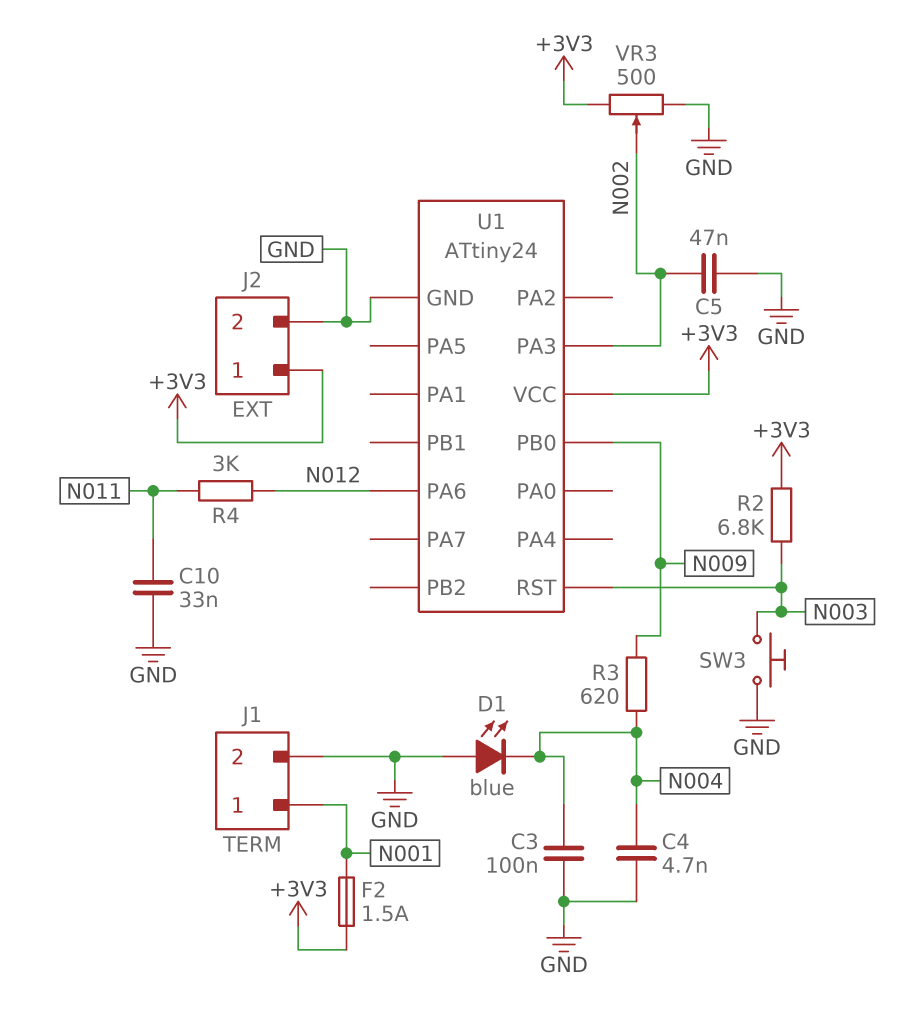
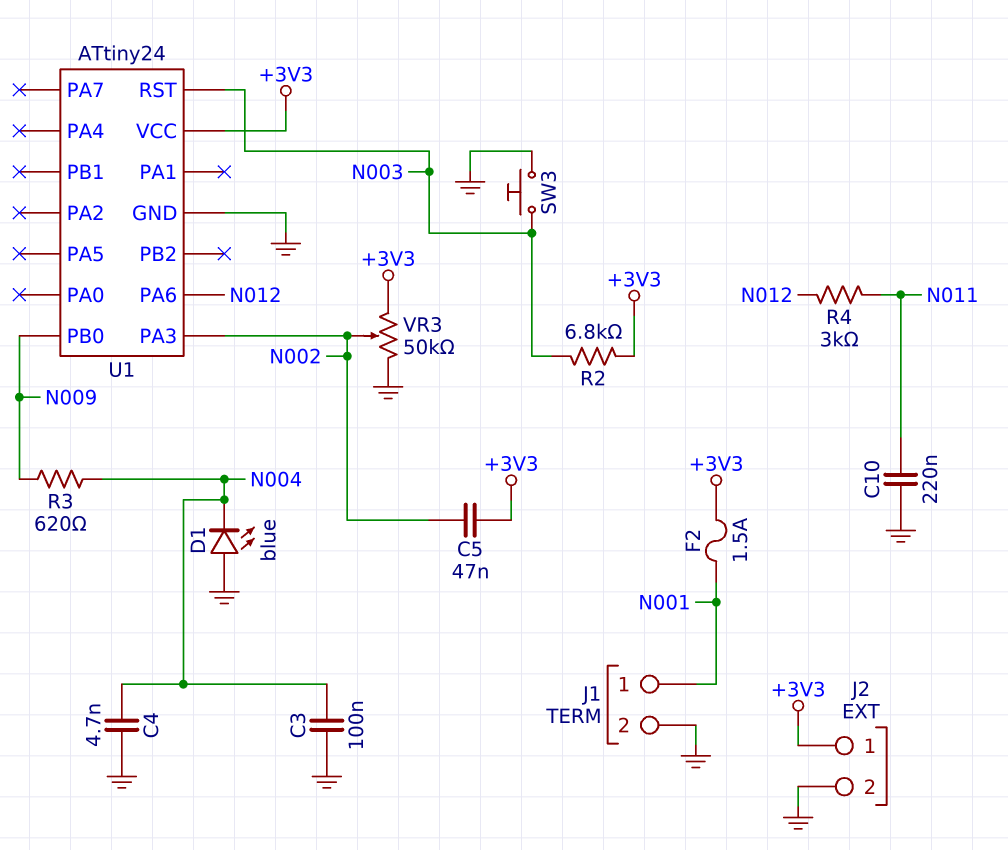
C5: 47nF (GND, N002) -> 47nF (+3V3, N002)
C10: 33nF (GND, N011) -> 220nF (GND, N011)
VR3: 500 (+3V3, GND, wiper N002) -> 50k (+3V3, GND, wiper N002)

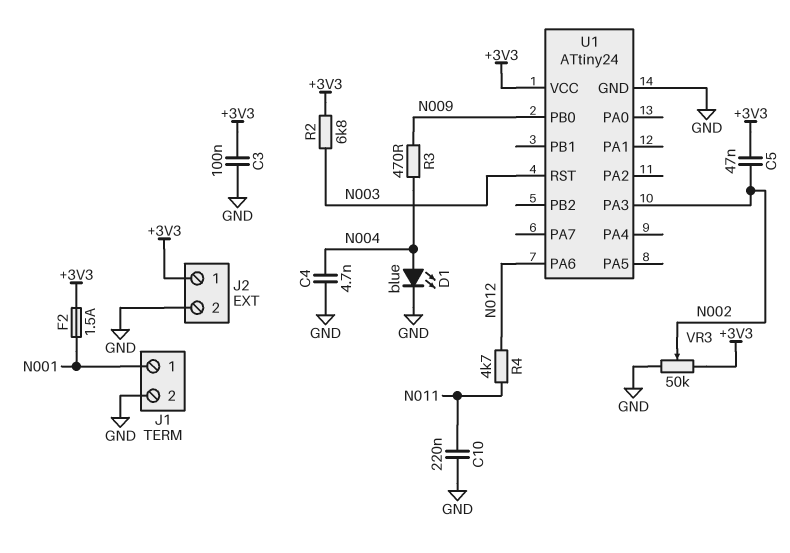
C3: 100nF (GND, N004) -> 100nF (+3V3, GND)
D1: LED blue (A GND, K N004) -> LED blue (A N004, K GND)
R3: 620 (N004, N009) -> 470 (N004, N009)
R4: 3k (N011, N012) -> 4.7k (N011, N012)
SW3: button (GND, N003) -> none

